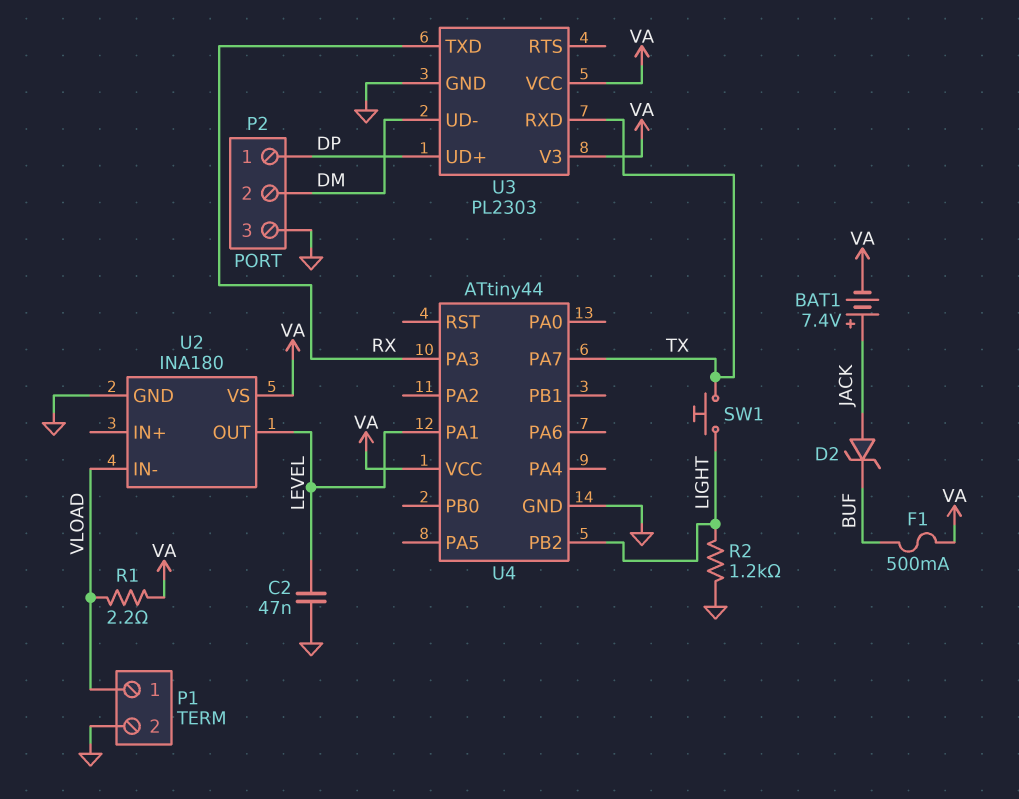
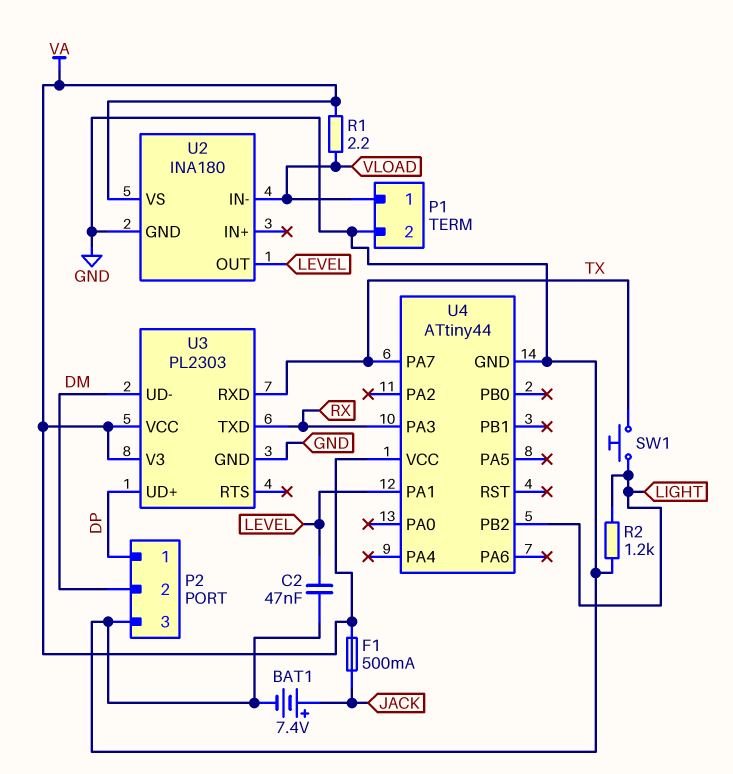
BAT1: 7.4V (plus JACK, minus VA) -> 7.4V (plus JACK, minus GND)
D2: zener (A JACK, K BUF) -> none
F1: 500mA (BUF, VA) -> 500mA (JACK, VA)

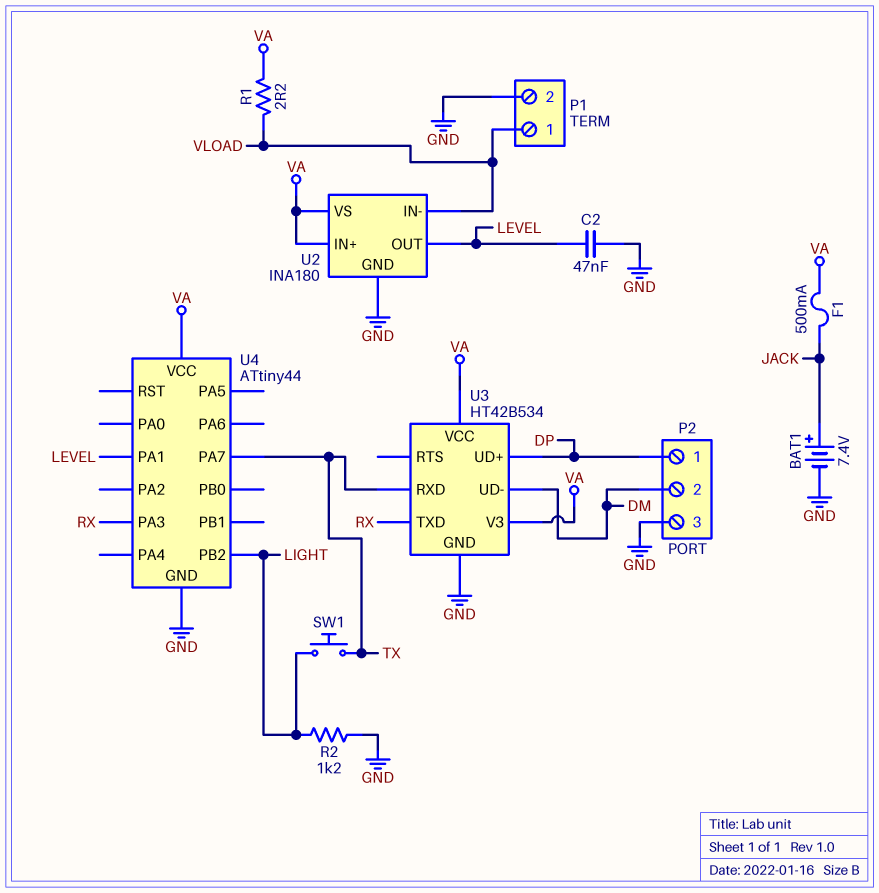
U2 pin IN+: none -> VA
U3: PL2303 -> HT42B534

